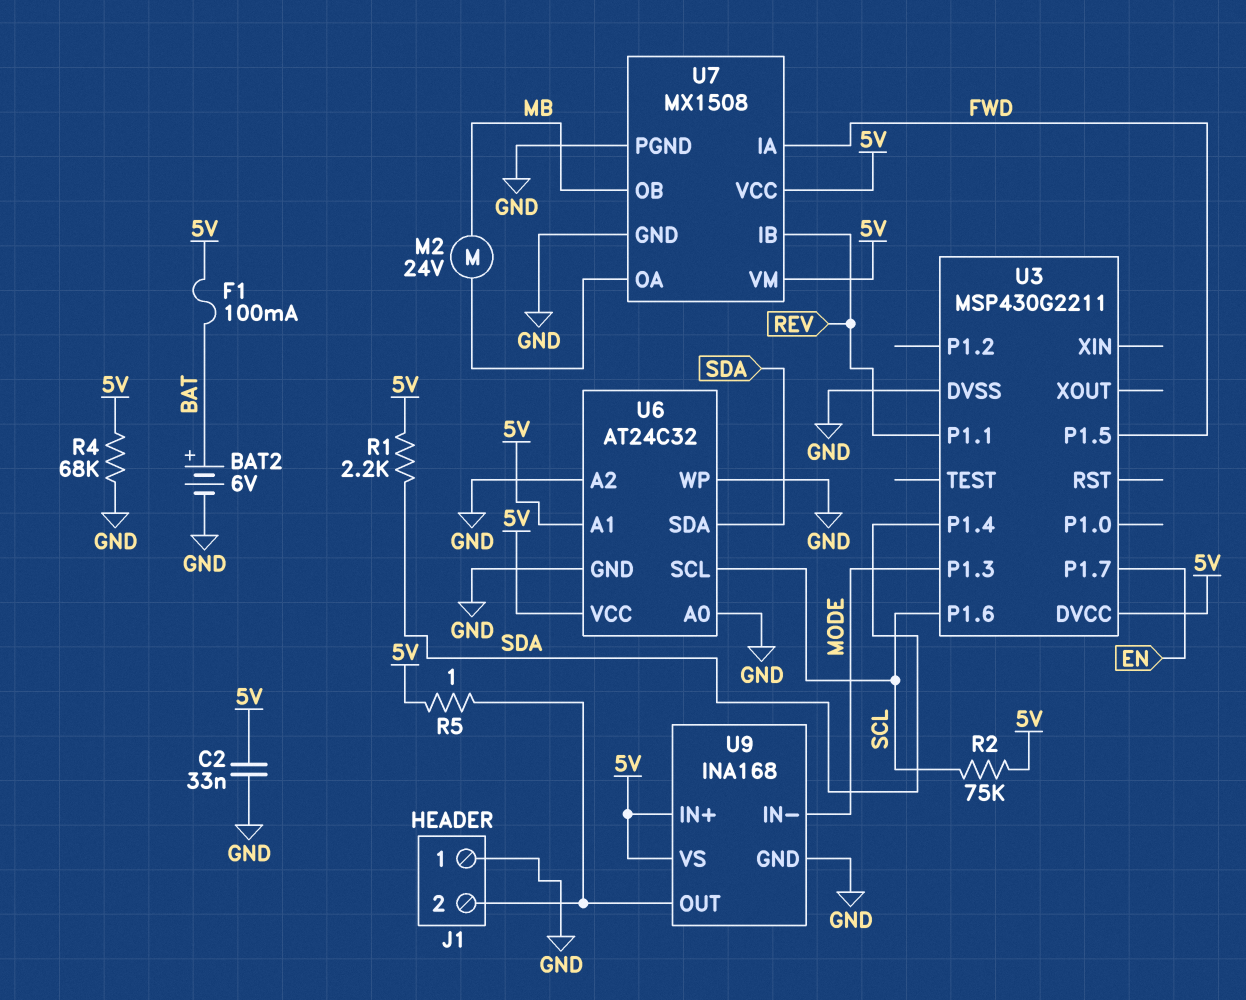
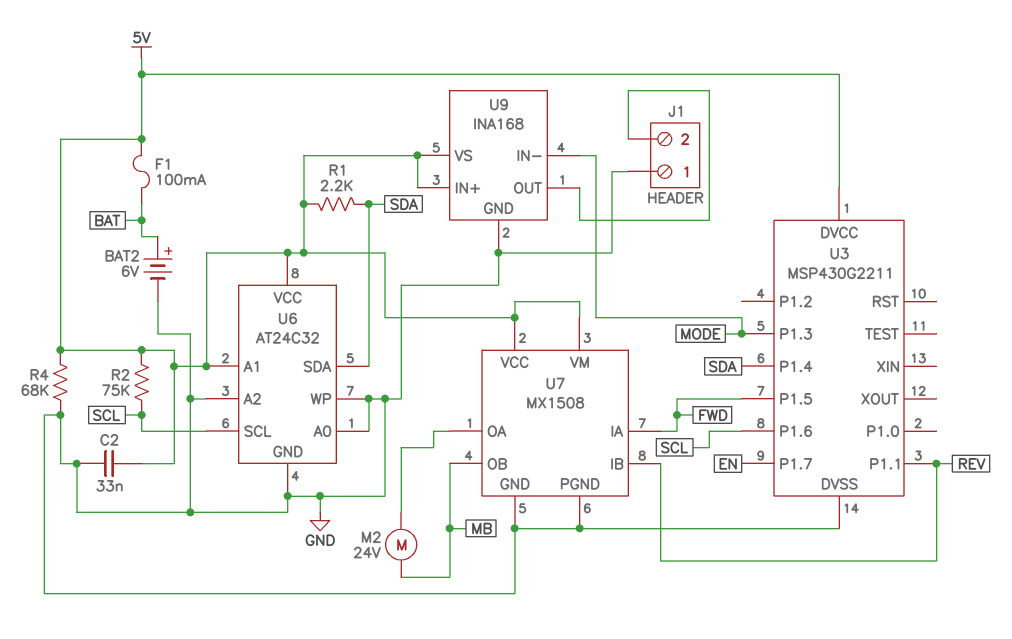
R5: 1 (5V, J1/2) -> none

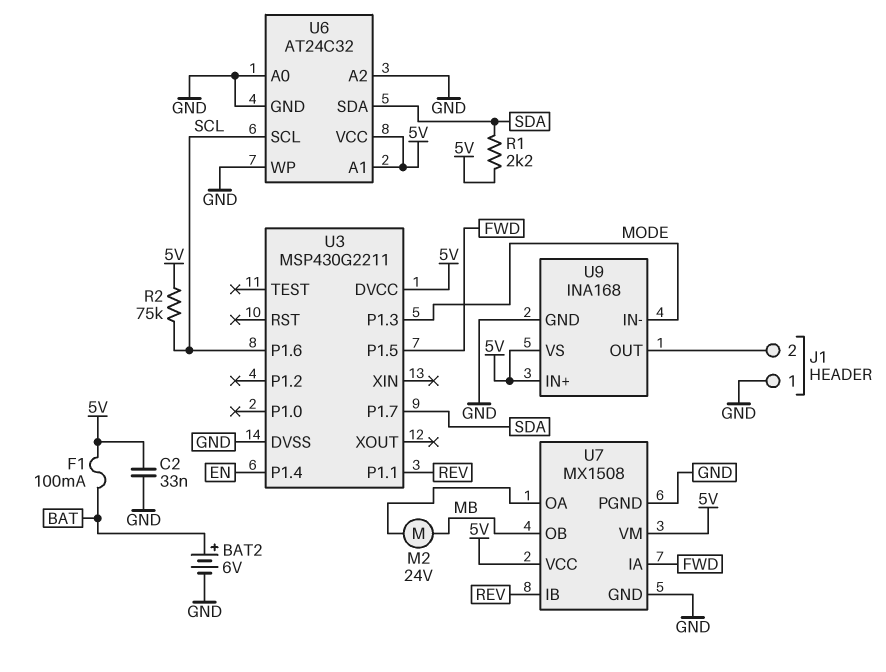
R4: 68k (5V, GND) -> none
U3 pin P1.4: SDA -> EN
U3 pin P1.7: EN -> SDA

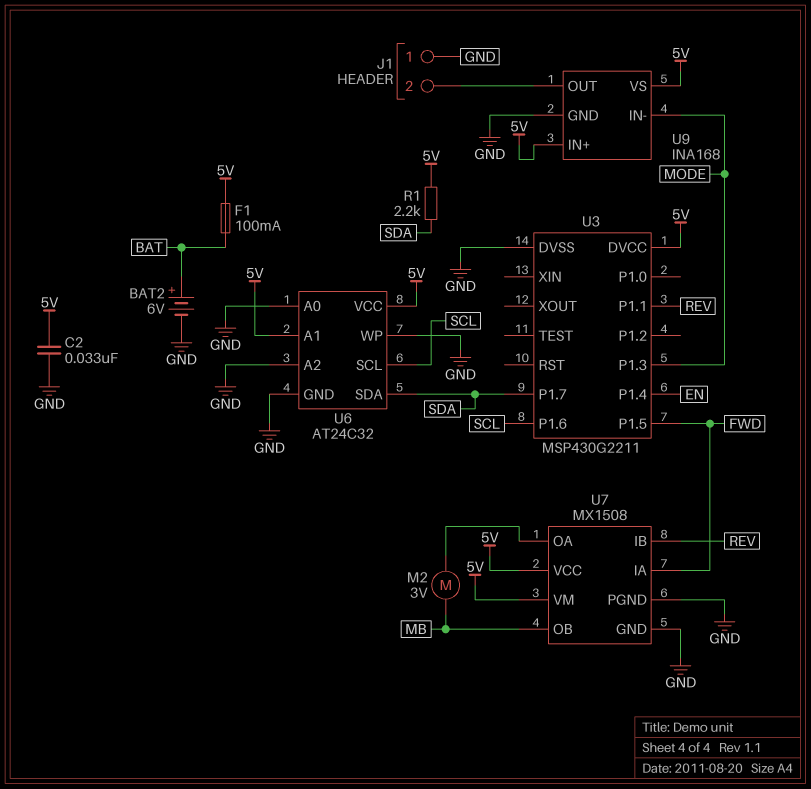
M2: motor 24V (MB, U7/OA) -> motor 3V (MB, U7/OA)
R2: 75k (5V, SCL) -> none

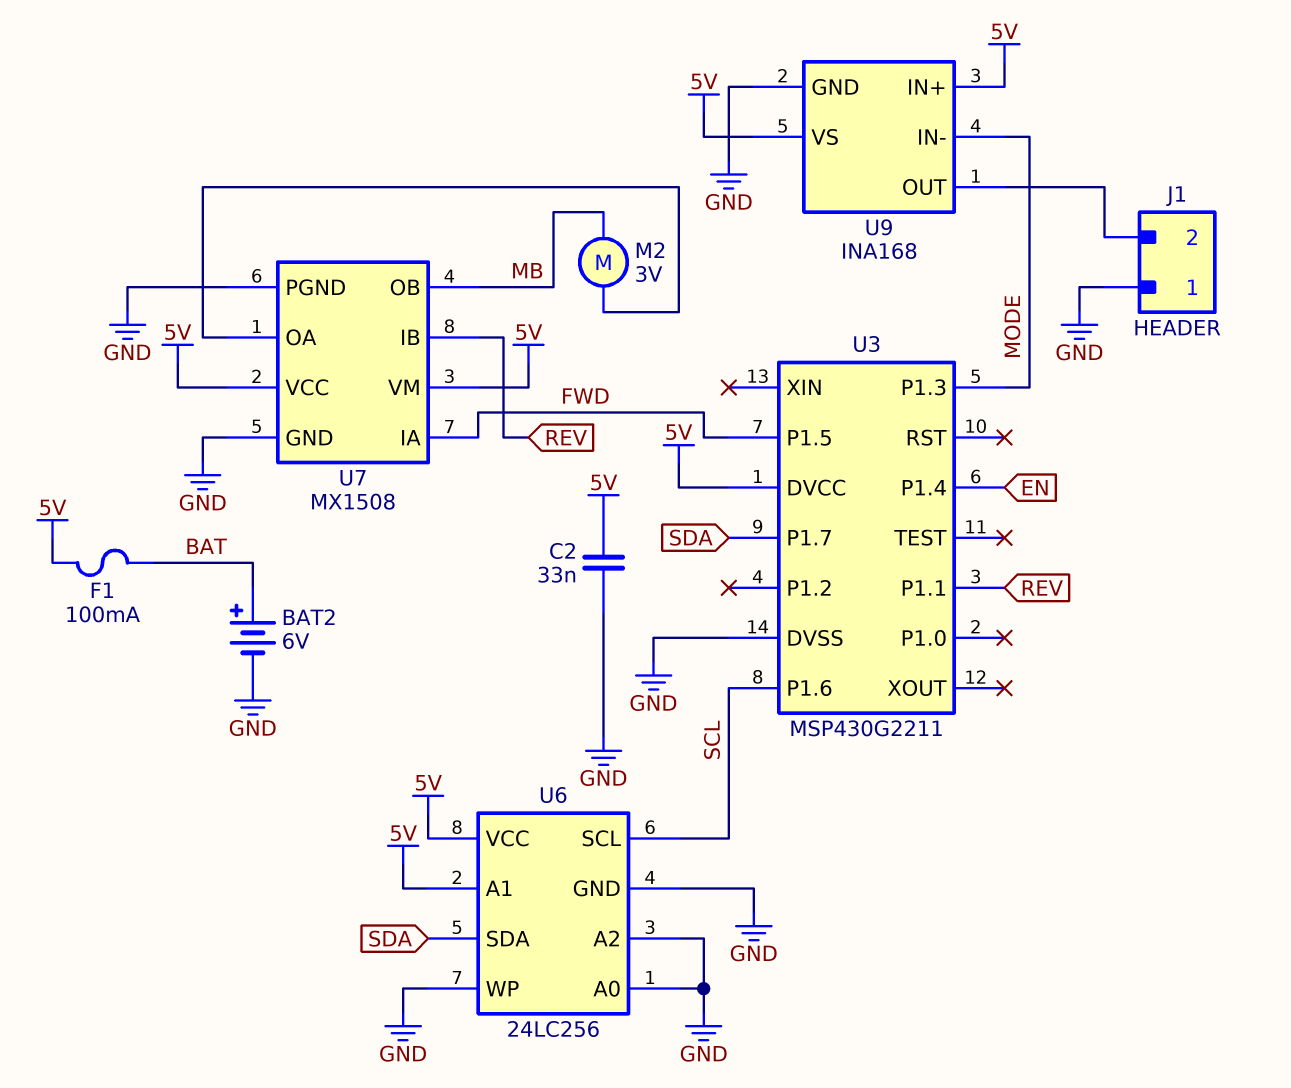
R1: 2.2k (5V, SDA) -> none
U6: AT24C32 -> 24LC256

